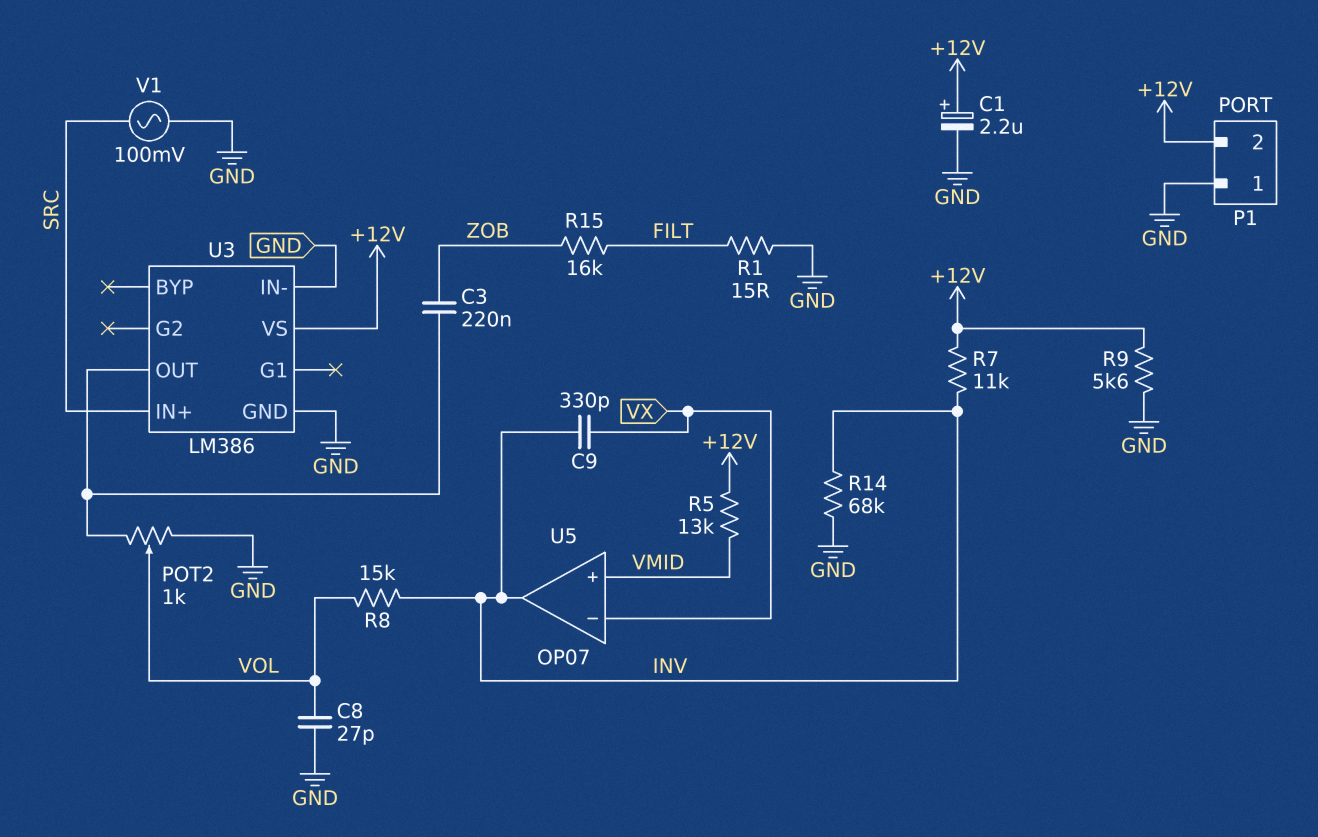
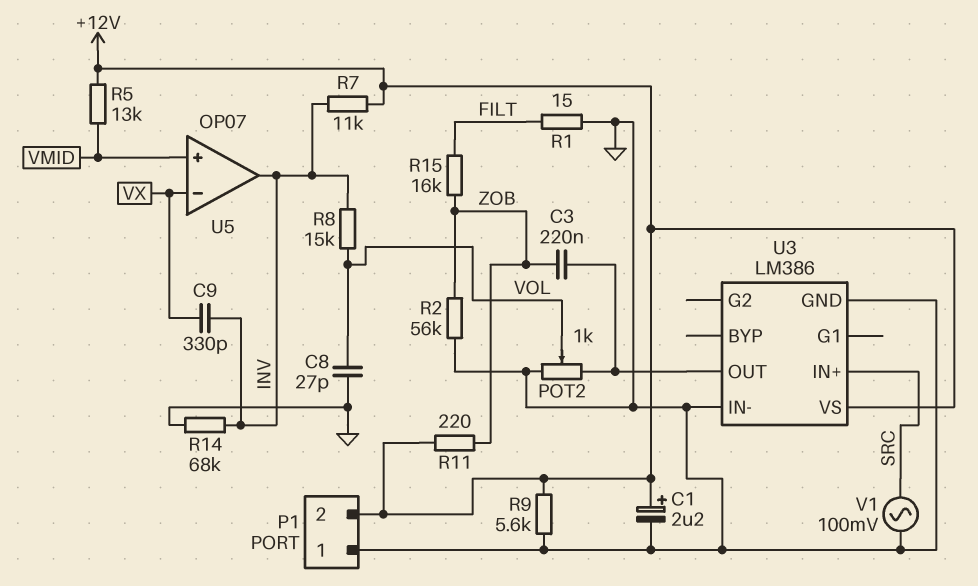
R2: none -> 56k (GND, ZOB)
R11: none -> 220 (+12V, ZOB)

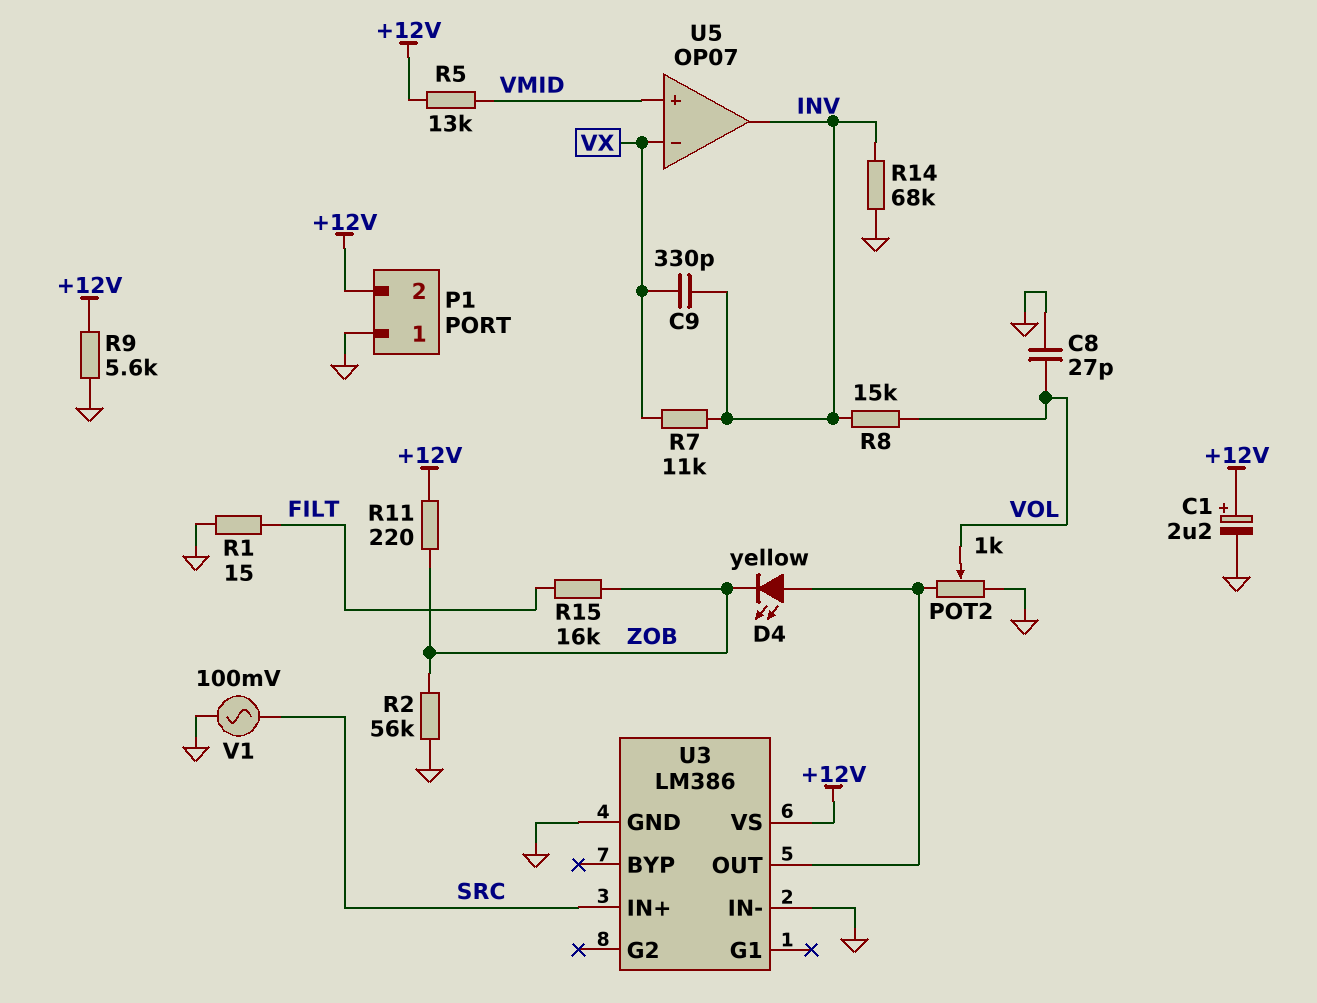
C3: 220nF (U3/OUT, ZOB) -> none
D4: none -> LED yellow (A U3/OUT, K ZOB)
R7: 11k (+12V, INV) -> 11k (INV, VX)

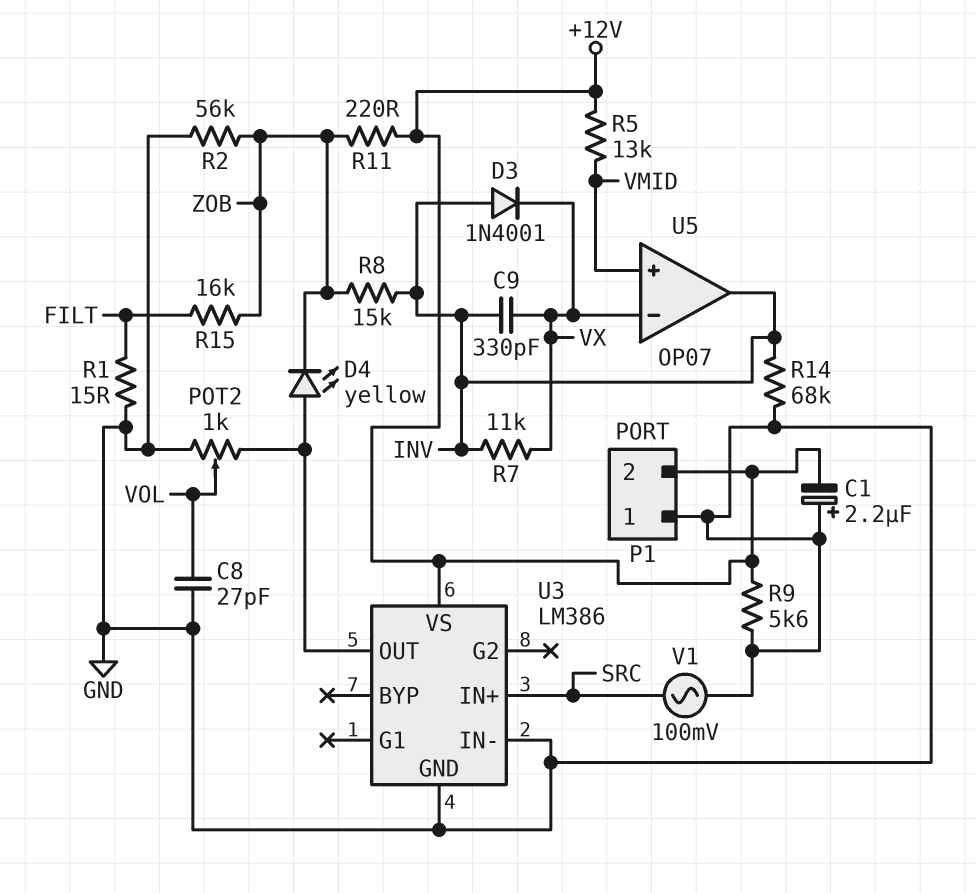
C1: 2.2uF (plus +12V, minus GND) -> 2.2uF (plus GND, minus +12V)
D3: none -> diode 1N4001 (A INV, K VX)
R8: 15k (INV, VOL) -> 15k (INV, ZOB)

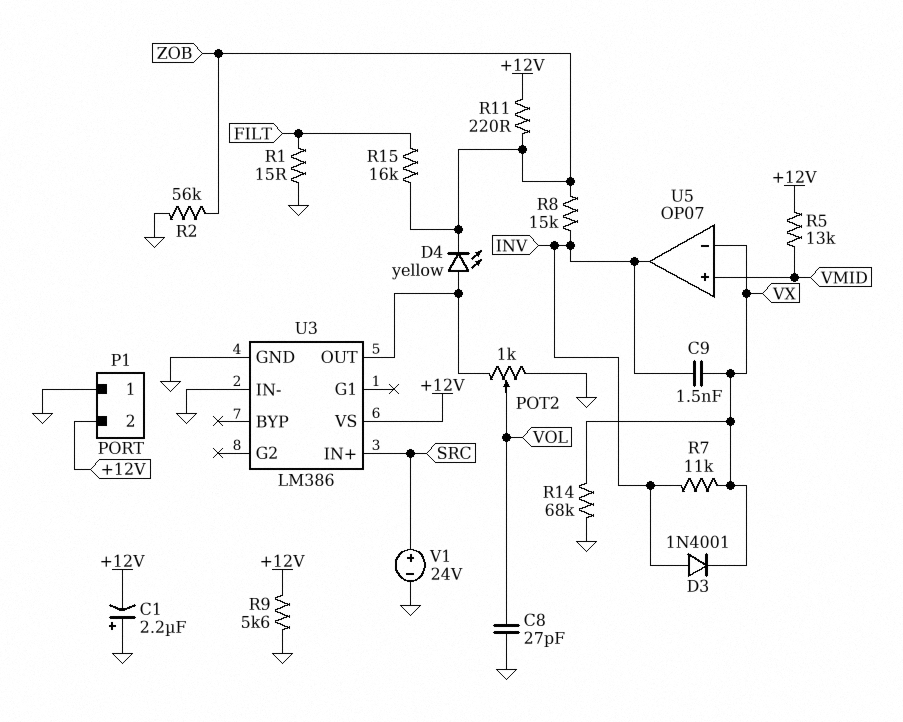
C9: 330pF (INV, VX) -> 1.5nF (INV, VX)
R14: 68k (GND, INV) -> 68k (GND, VX)
V1: AC 100mV (GND, SRC) -> 24V (plus SRC, minus GND)

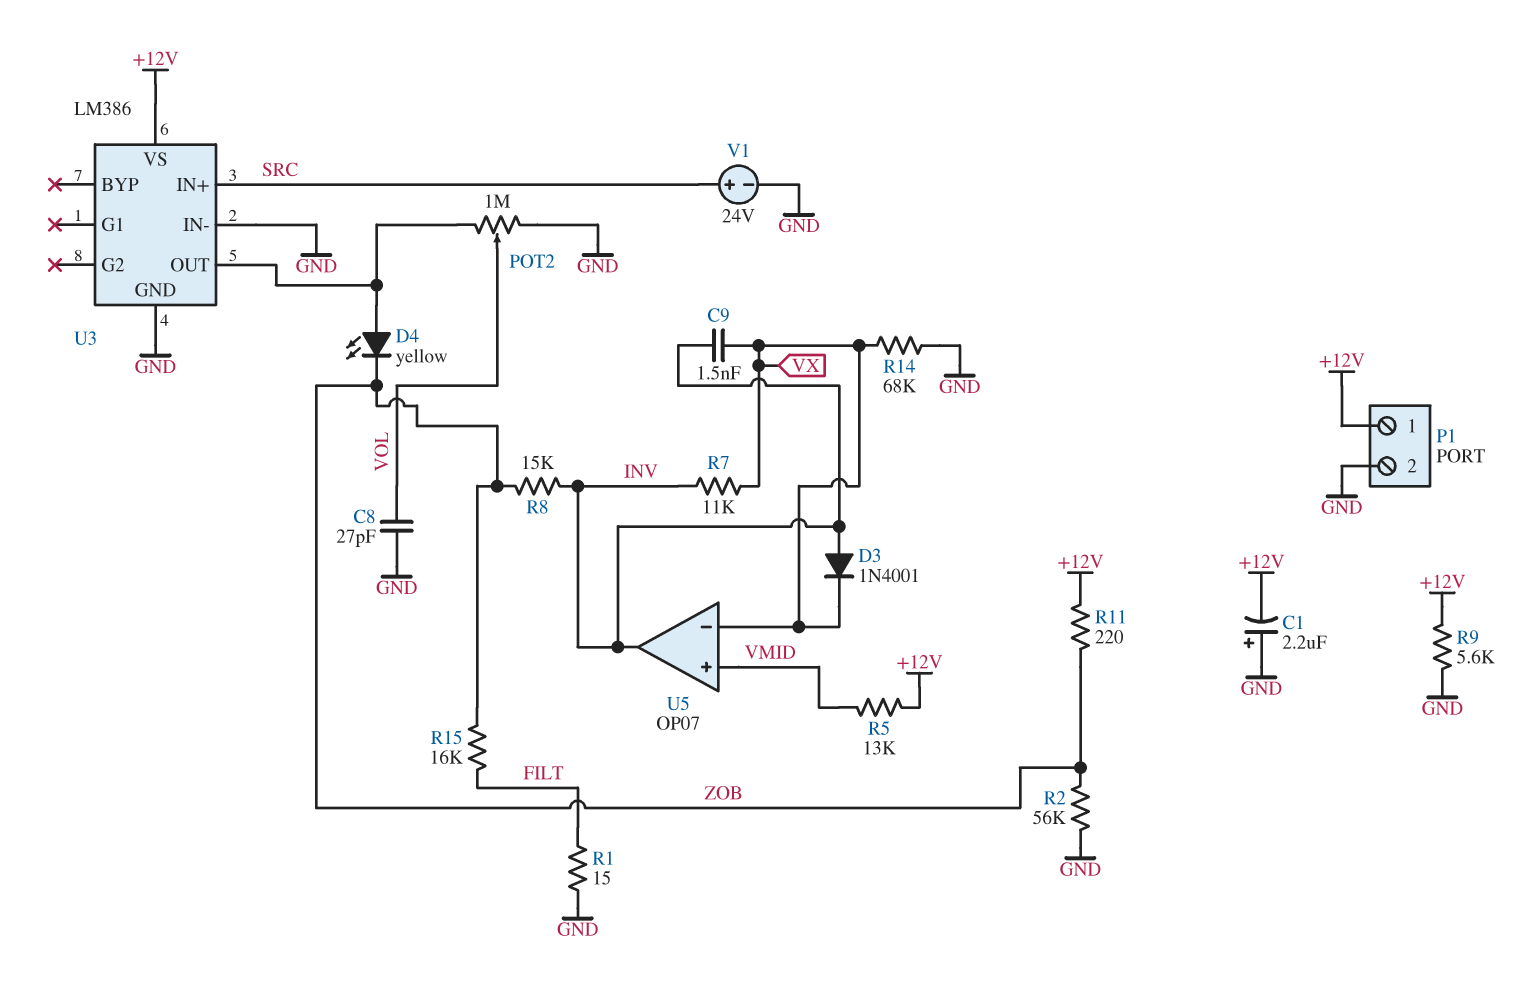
P1 pin 1: GND -> +12V
P1 pin 2: +12V -> GND
POT2: 1k (GND, U3/OUT, wiper VOL) -> 1M (GND, U3/OUT, wiper VOL)

